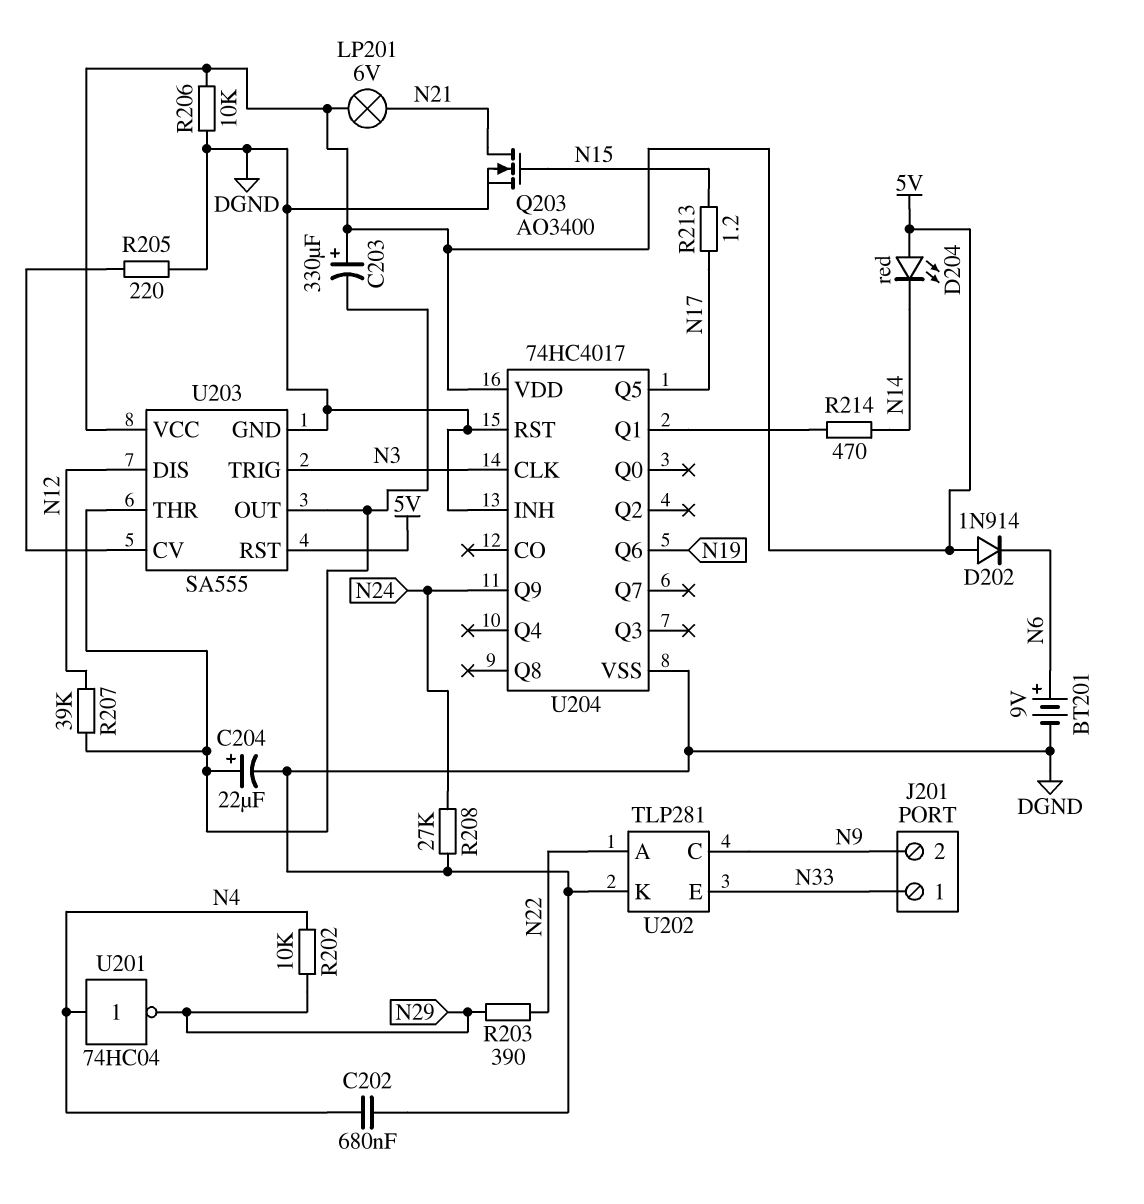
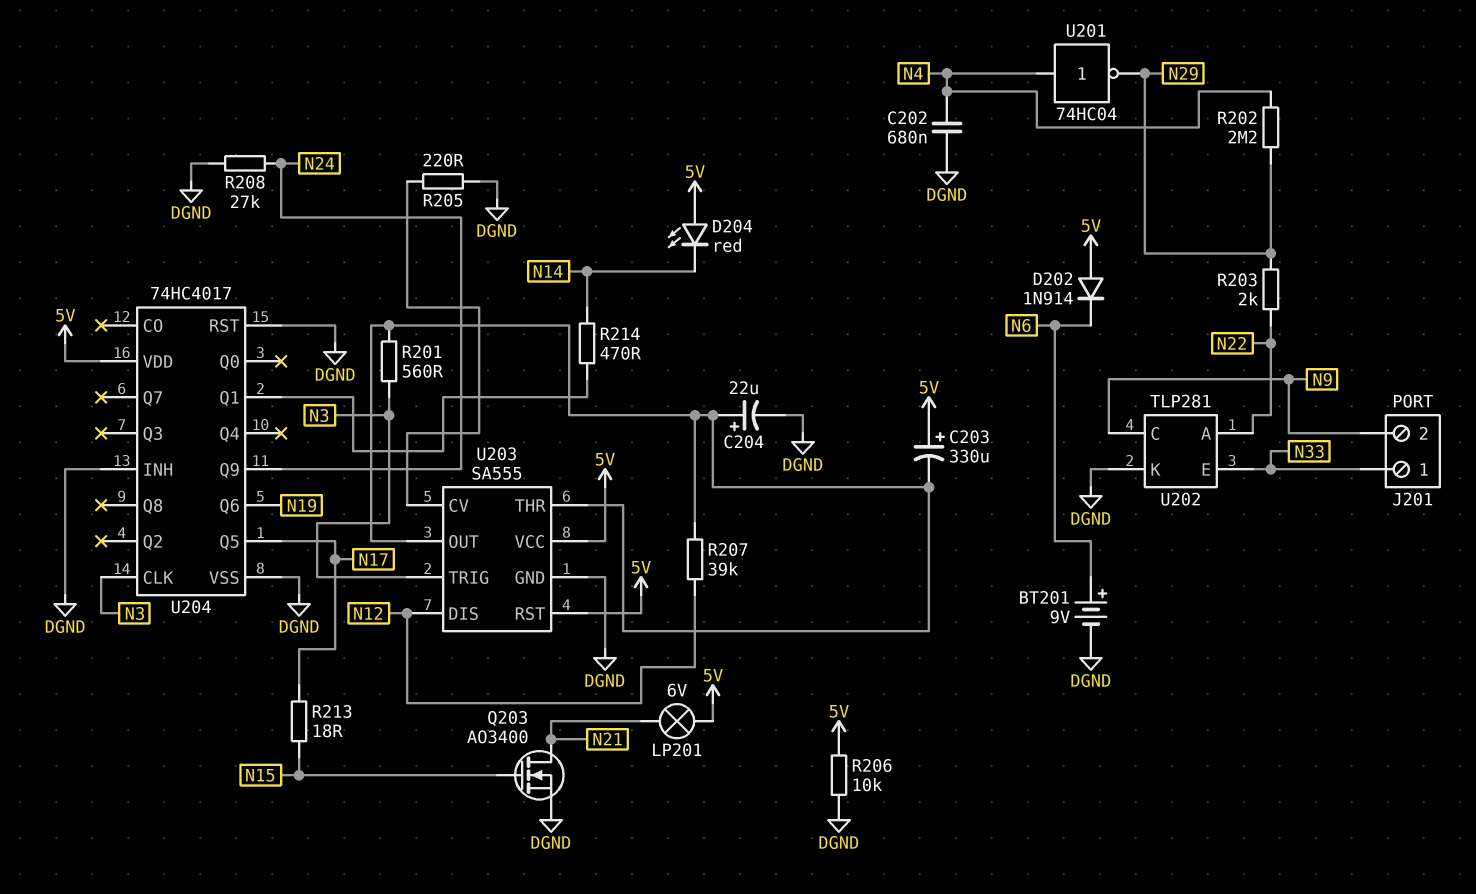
R201: none -> 560 (N3, U203/OUT)
R202: 10k (N4, N29) -> 2.2M (N4, N29)
R203: 390 (N22, N29) -> 2k (N22, N29)
R213: 1.2 (N15, N17) -> 18 (N15, N17)

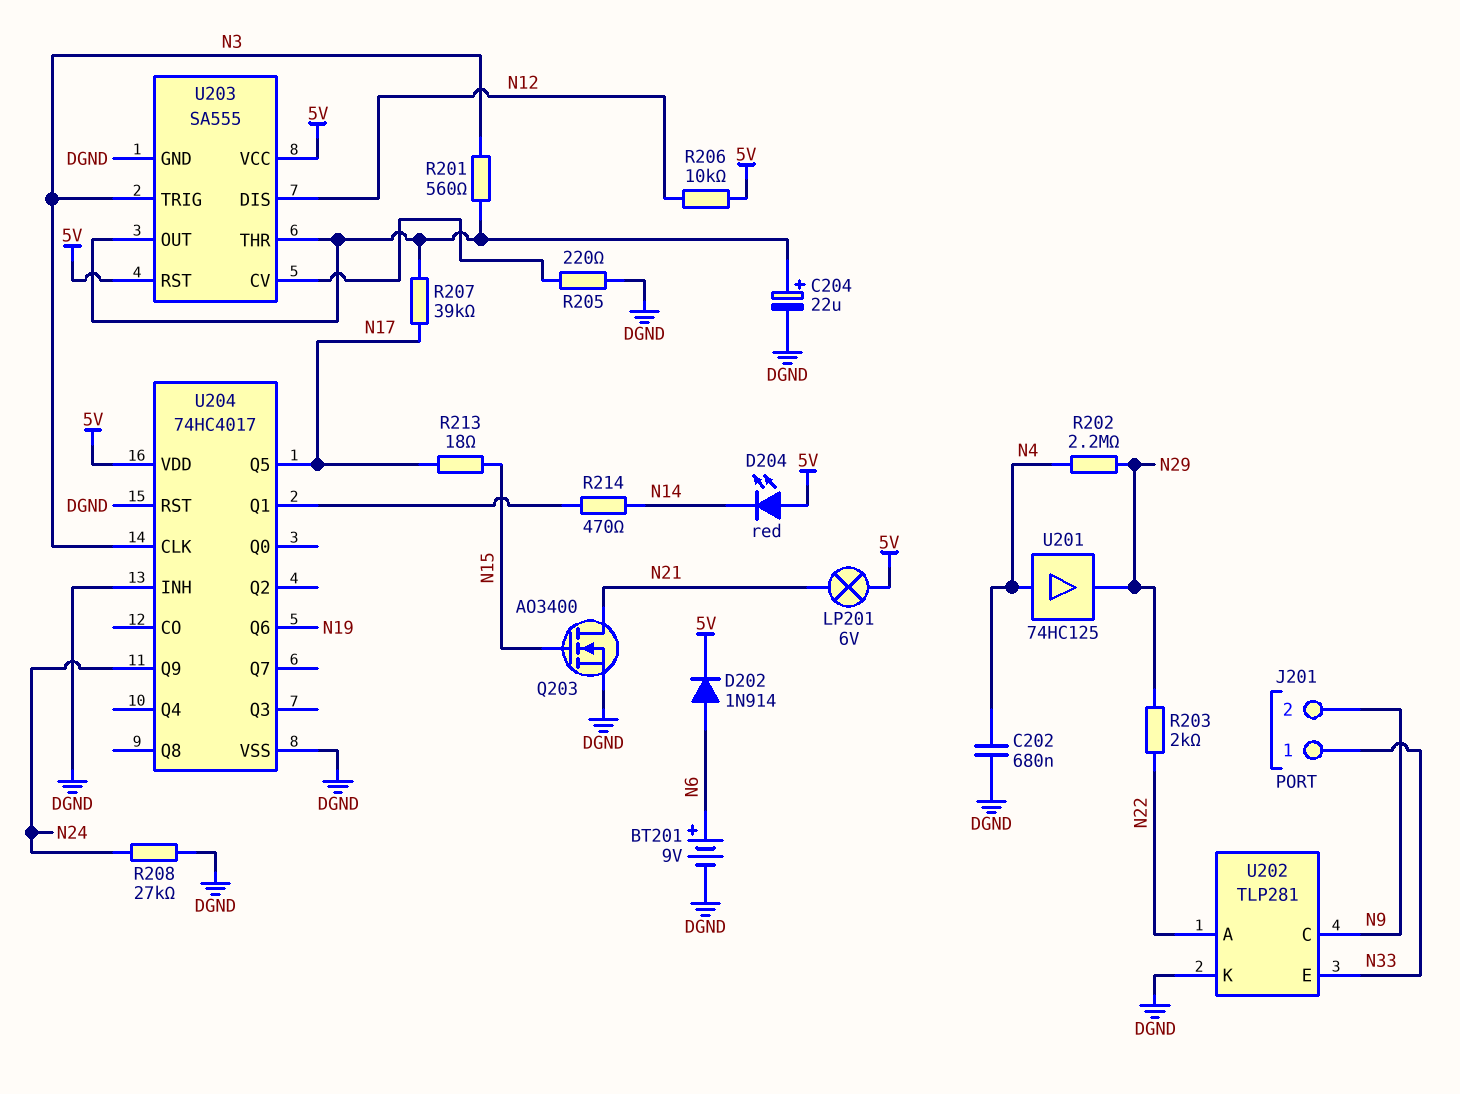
C203: 330uF (plus 5V, minus U203/OUT) -> none
D202: diode 1N914 (A 5V, K N6) -> diode 1N914 (A N6, K 5V)
R206: 10k (5V, DGND) -> 10k (5V, N12)
R207: 39k (N12, U203/OUT) -> 39k (N17, U203/OUT)
U201: NOT 74HC04 (in N4, out N29) -> buffer 74HC125 (in N4, out N29)

